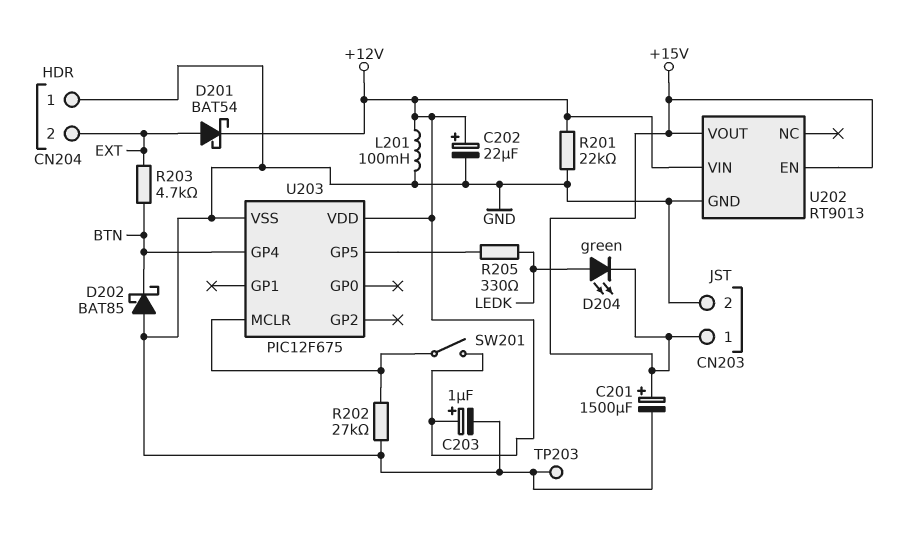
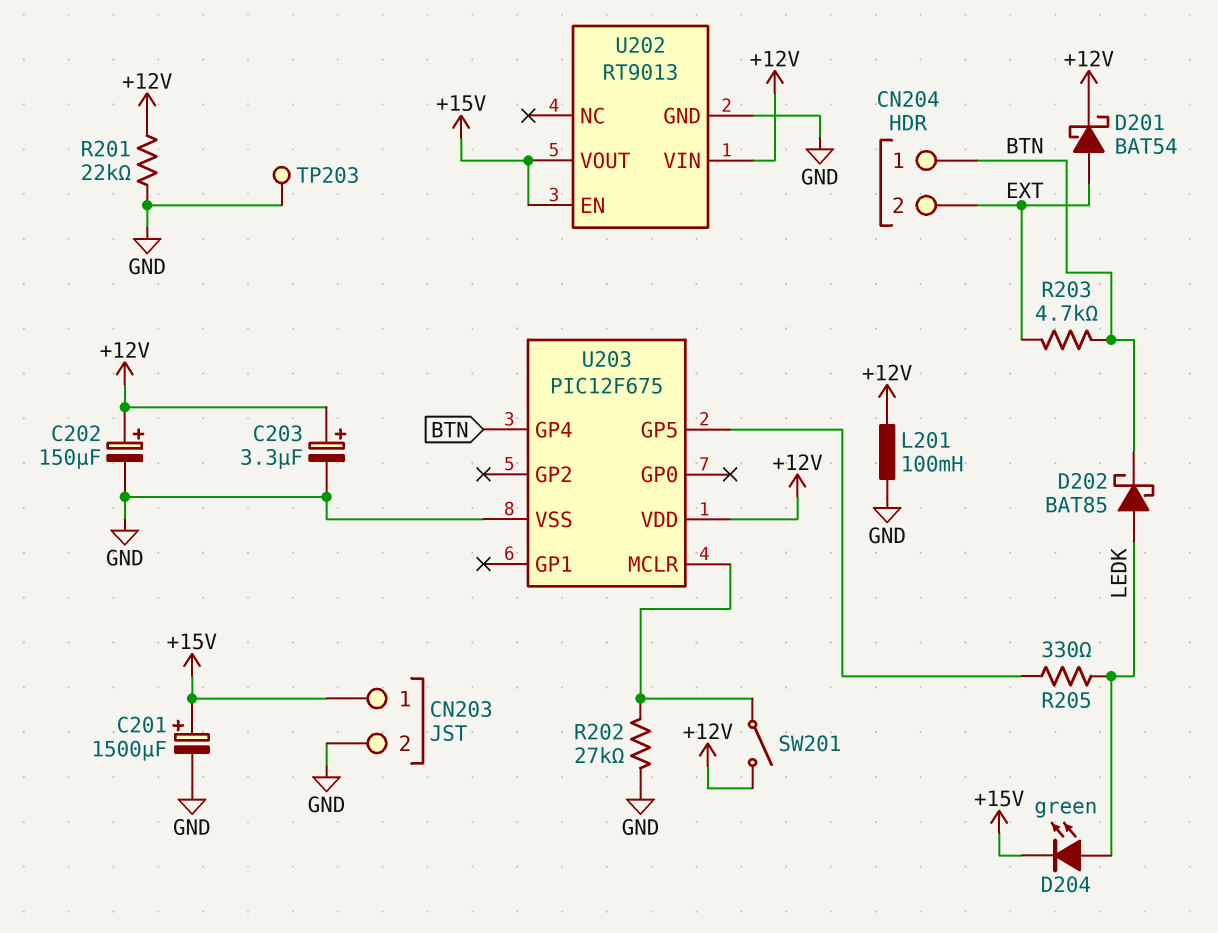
C202: 22uF (plus +12V, minus GND) -> 150uF (plus +12V, minus GND)
C203: 1uF (plus +12V, minus GND) -> 3.3uF (plus +12V, minus GND)
CN204 pin 1: GND -> BTN
D202: schottky BAT85 (A GND, K BTN) -> schottky BAT85 (A LEDK, K BTN)

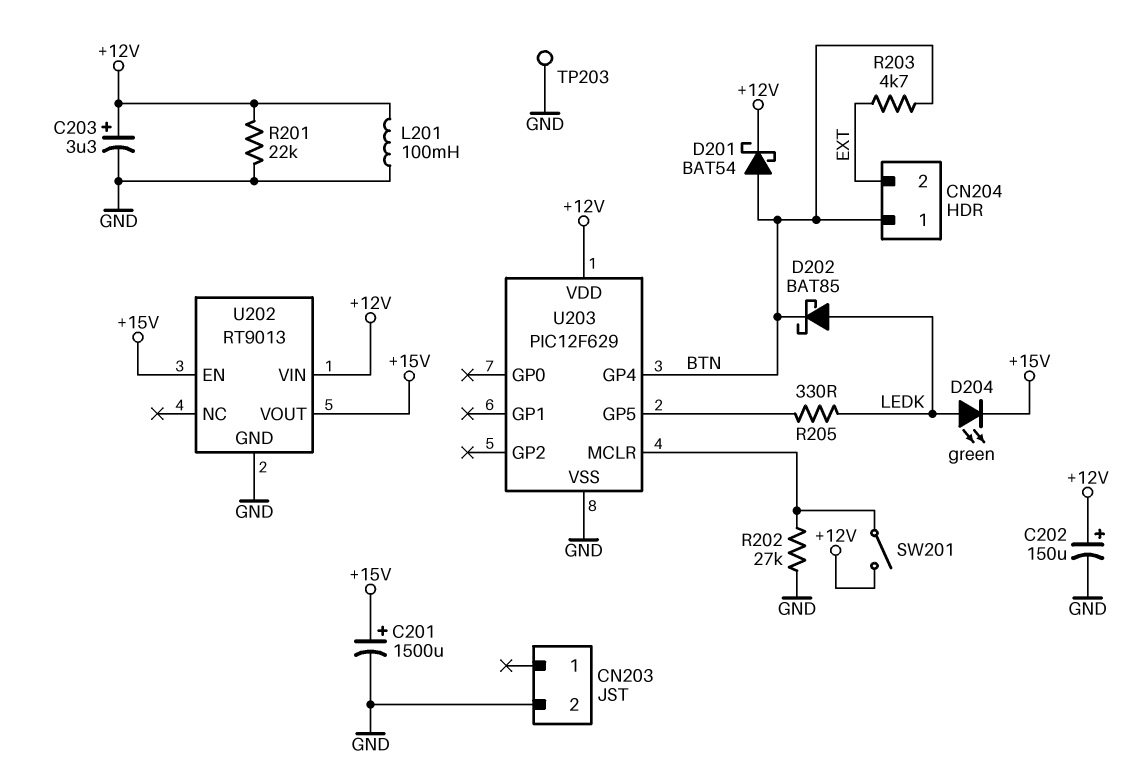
CN203 pin 1: +15V -> none
D201: schottky BAT54 (A EXT, K +12V) -> schottky BAT54 (A BTN, K +12V)
U203: PIC12F675 -> PIC12F629

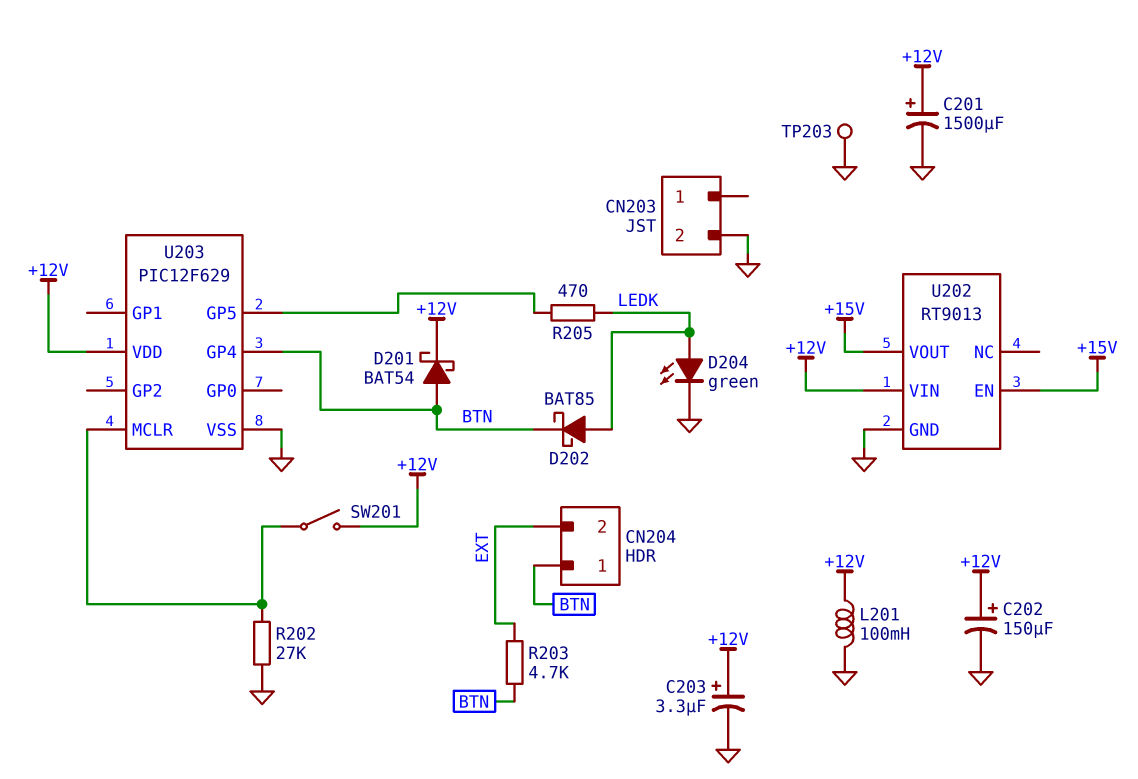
C201: 1500uF (plus +15V, minus GND) -> 1500uF (plus +12V, minus GND)
D204: LED green (A LEDK, K +15V) -> LED green (A LEDK, K GND)
R201: 22k (+12V, GND) -> none
R205: 330 (LEDK, U203/GP5) -> 470 (LEDK, U203/GP5)

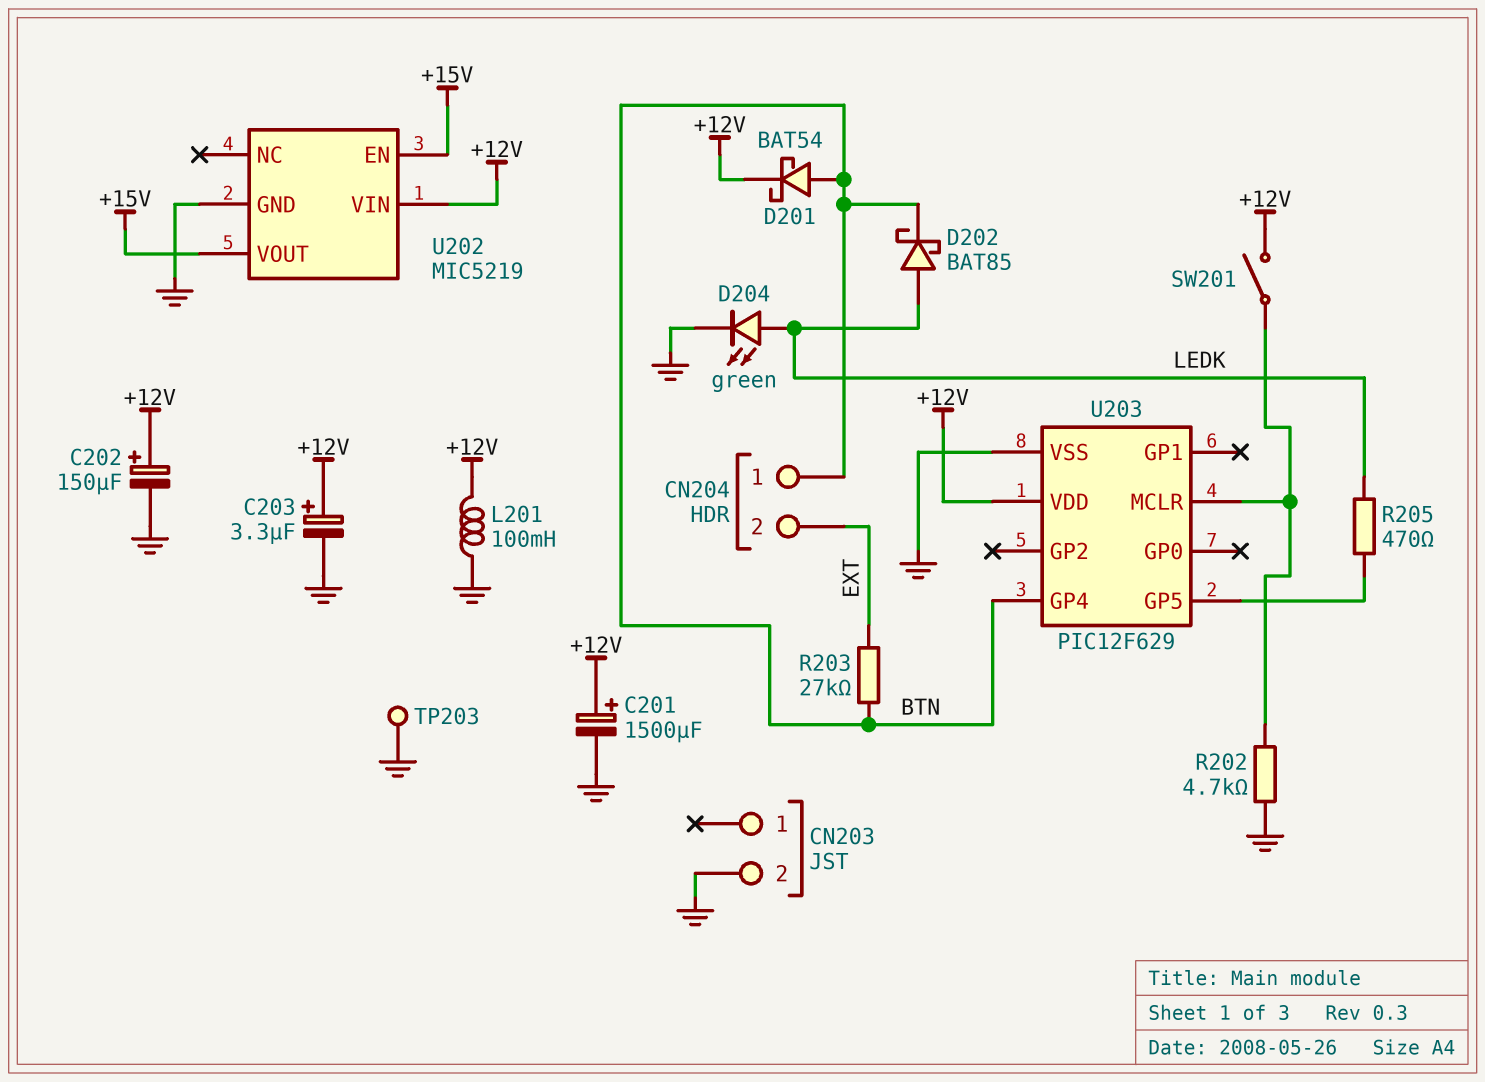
R202: 27k (GND, U203/MCLR) -> 4.7k (GND, U203/MCLR)
R203: 4.7k (BTN, EXT) -> 27k (BTN, EXT)
U202: RT9013 -> MIC5219

